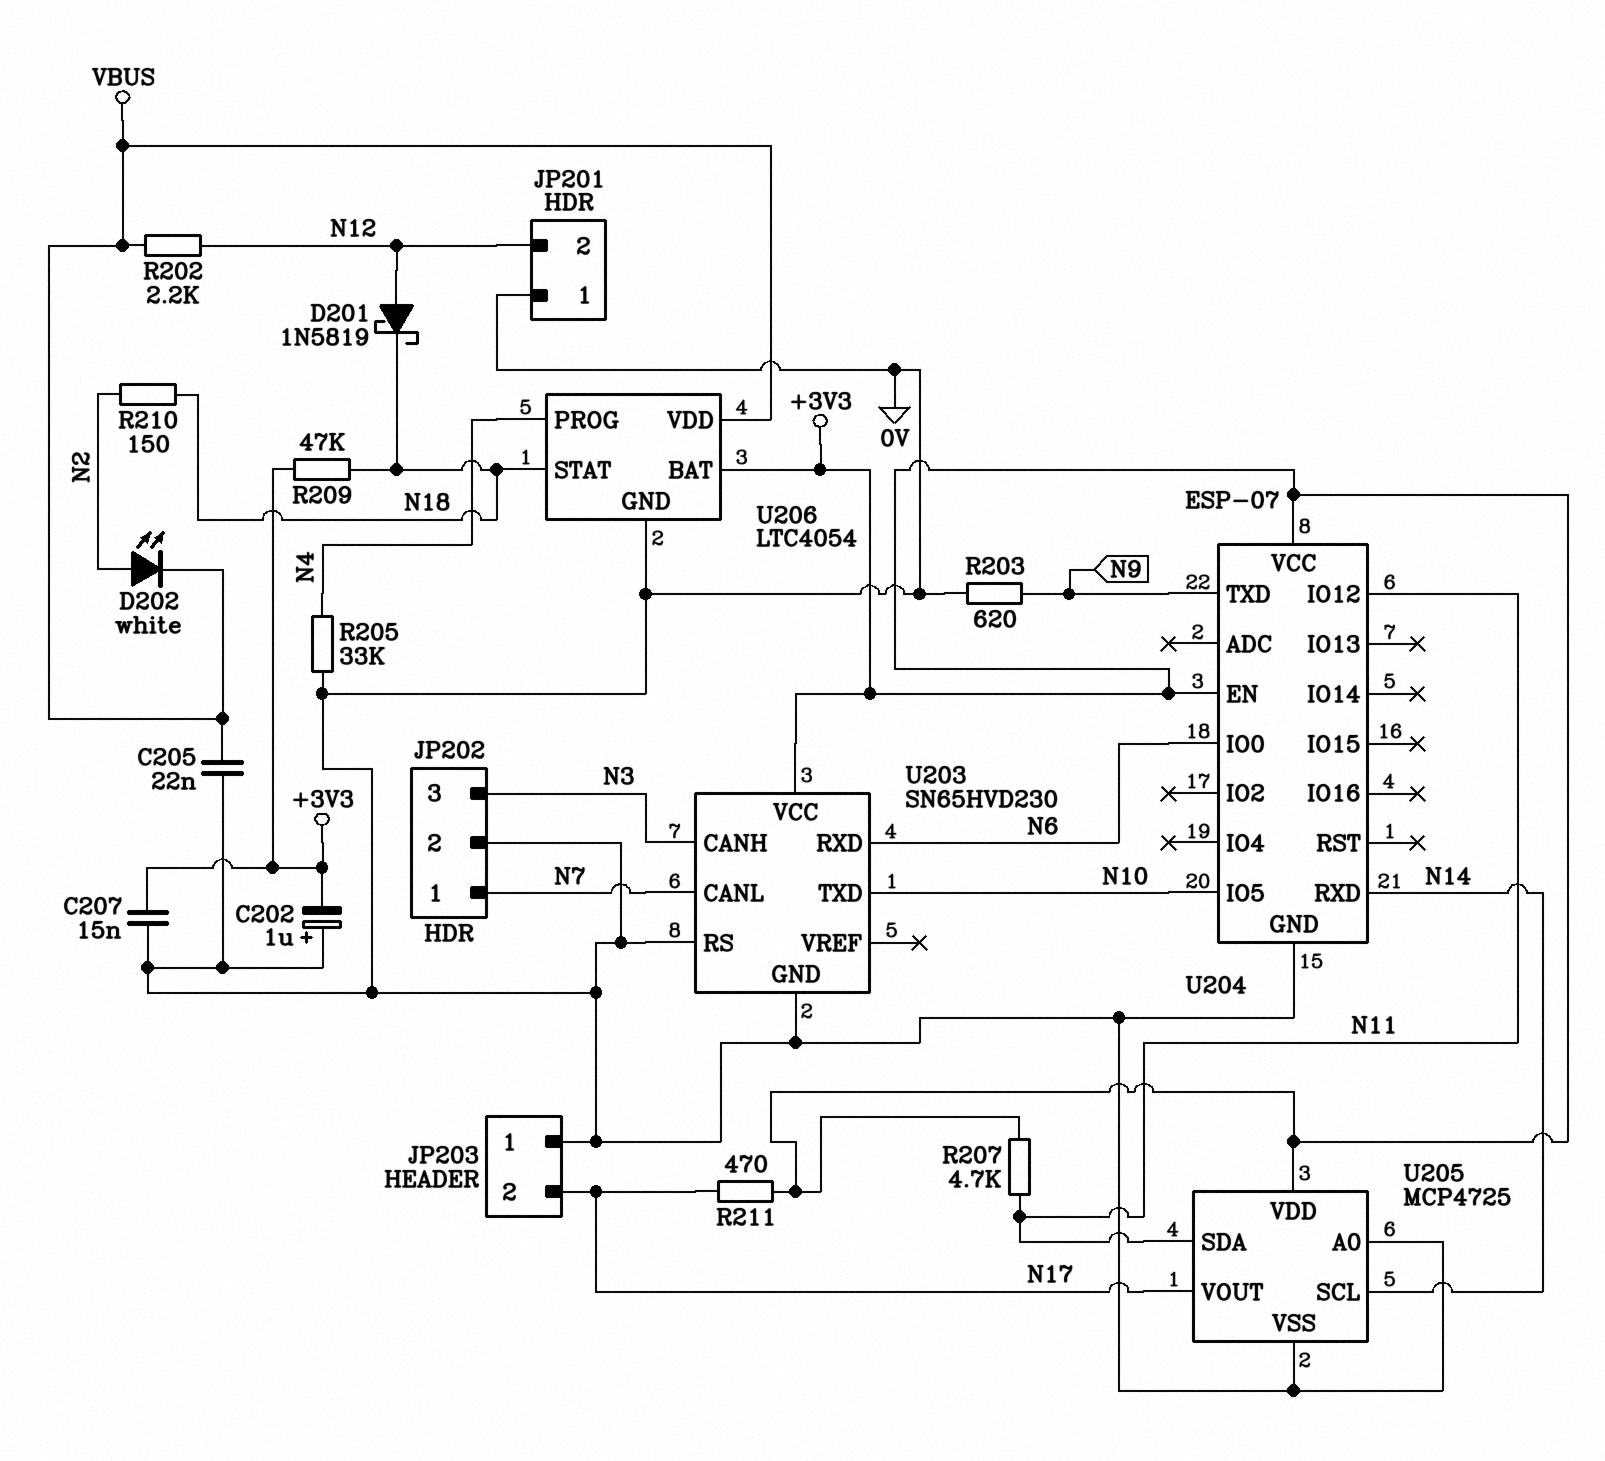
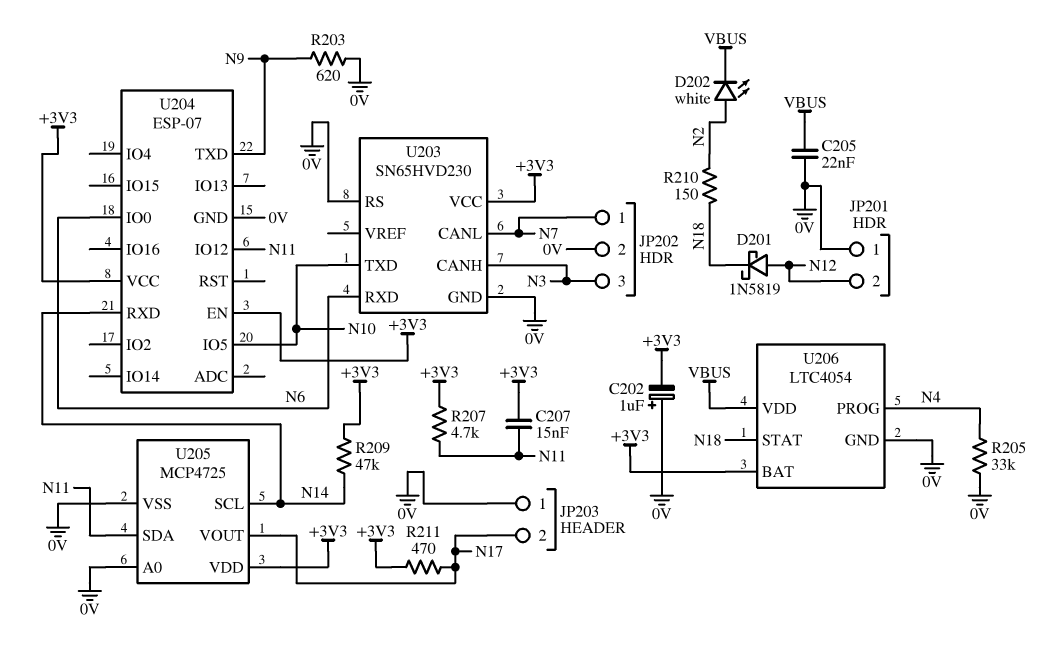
C207: 15nF (+3V3, 0V) -> 15nF (+3V3, N11)
R202: 2.2k (N12, VBUS) -> none
R209: 47k (+3V3, N18) -> 47k (+3V3, N14)

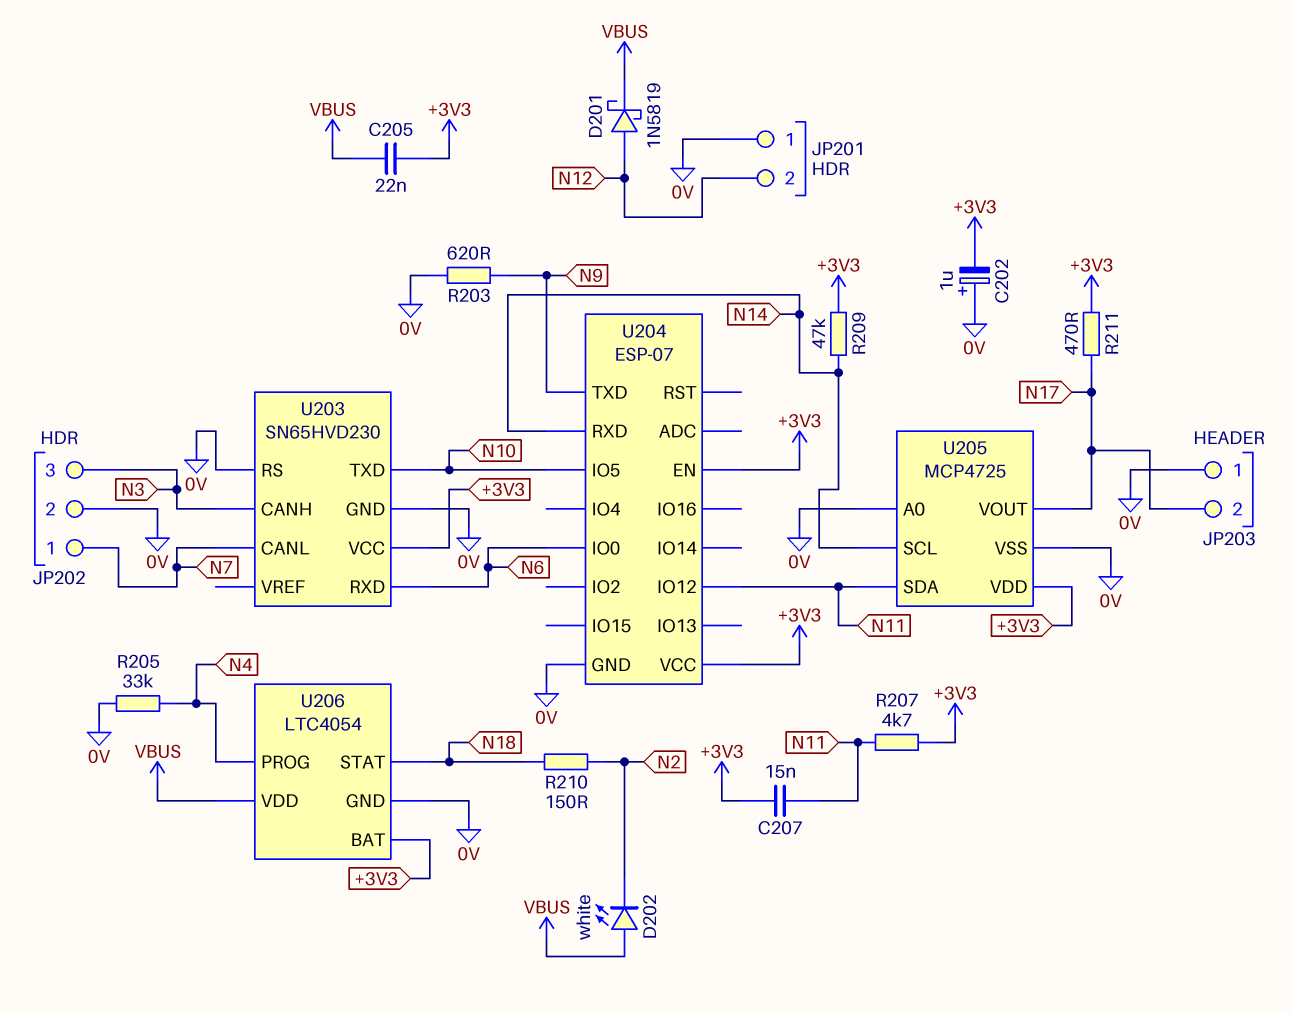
C205: 22nF (0V, VBUS) -> 22nF (+3V3, VBUS)
D201: schottky 1N5819 (A N12, K N18) -> schottky 1N5819 (A N12, K VBUS)
D202: LED white (A N2, K VBUS) -> LED white (A VBUS, K N2)

